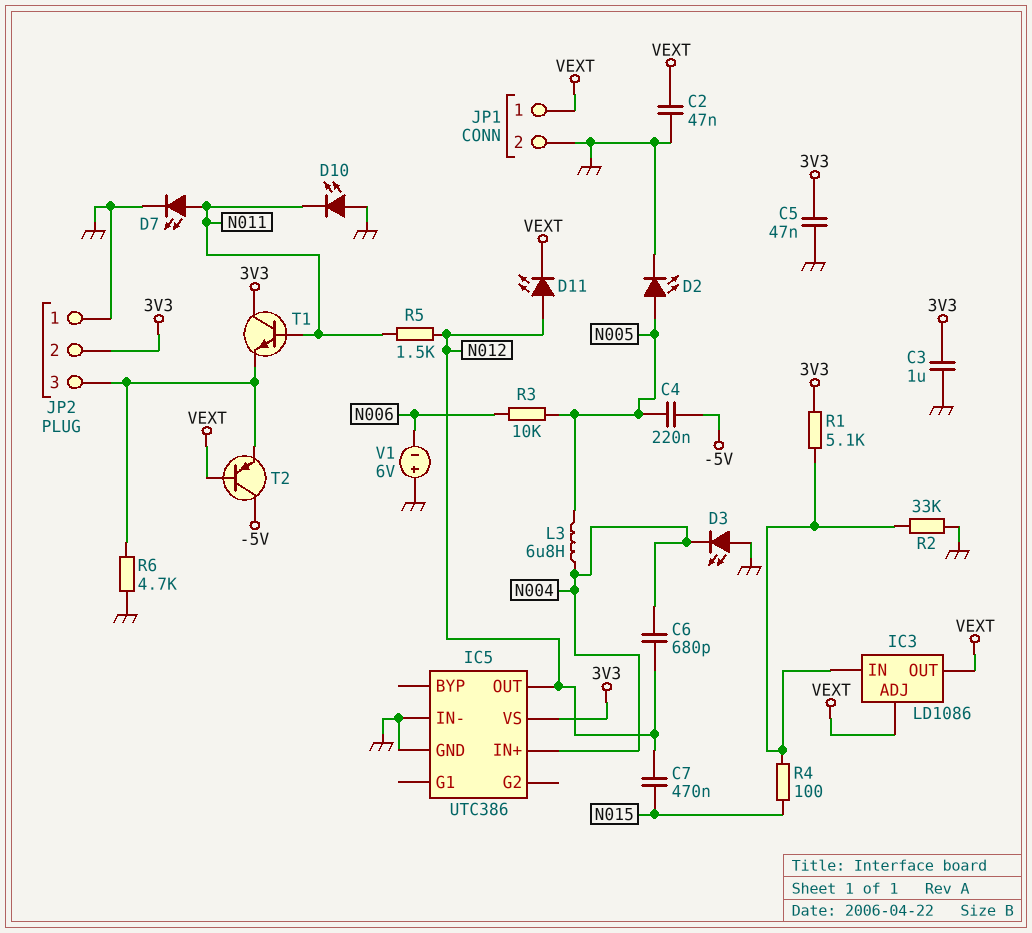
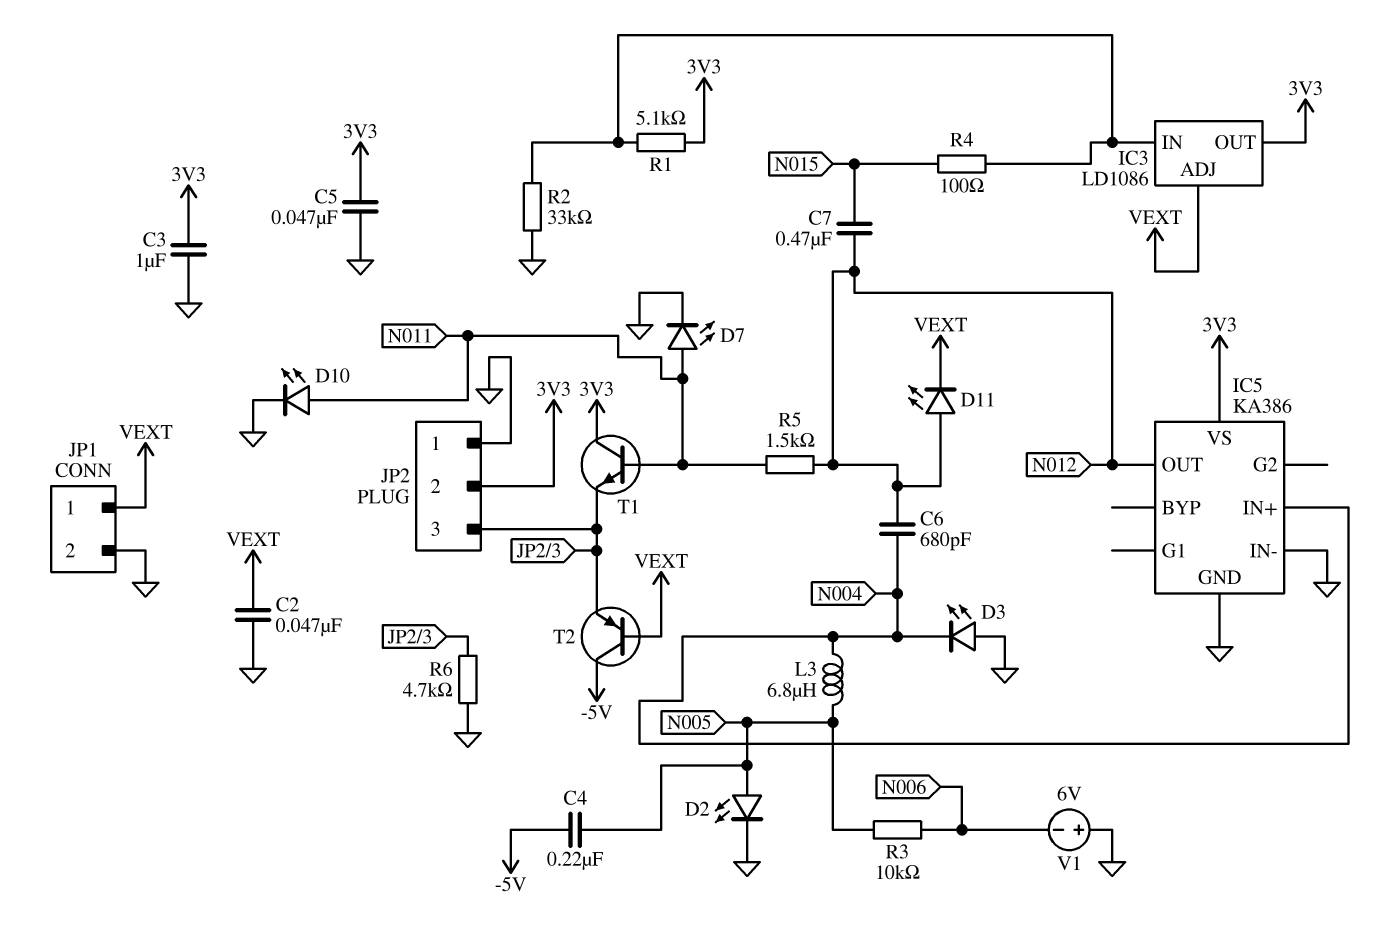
D10: LED (A GND, K N011) -> LED (A N011, K GND)
IC3 pin OUT: VEXT -> 3V3
IC5: UTC386 -> KA386

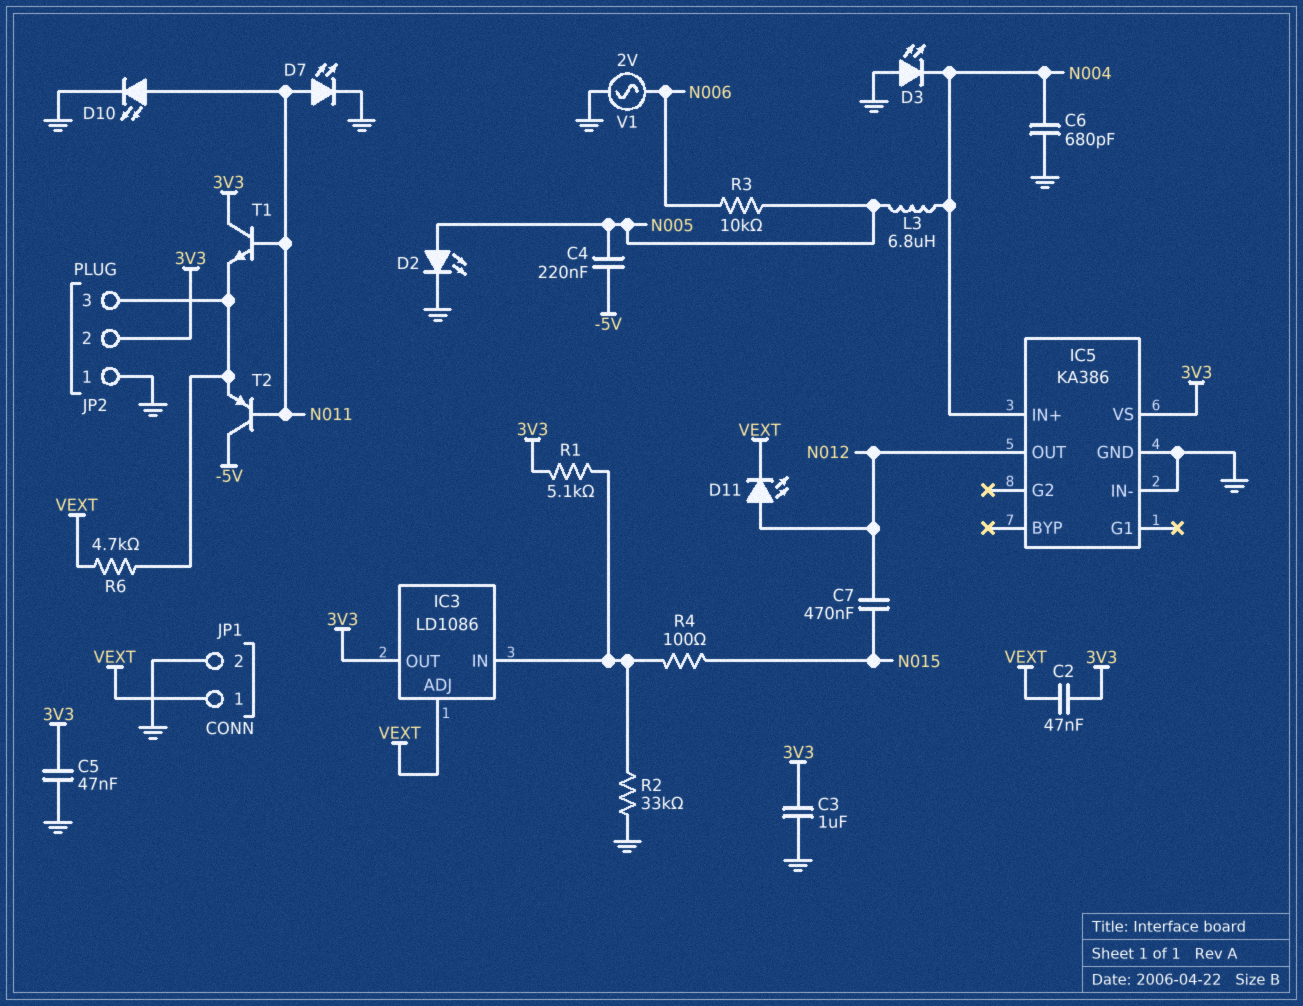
C2: 47nF (GND, VEXT) -> 47nF (3V3, VEXT)
C6: 680pF (N004, N012) -> 680pF (GND, N004)
R5: 1.5k (N011, N012) -> none
R6: 4.7k (GND, JP2/3) -> 4.7k (JP2/3, VEXT)
T2: PNP (B VEXT, C -5V, E JP2/3) -> PNP (B N011, C -5V, E JP2/3)
V1: 6V (plus GND, minus N006) -> AC 2V (GND, N006)

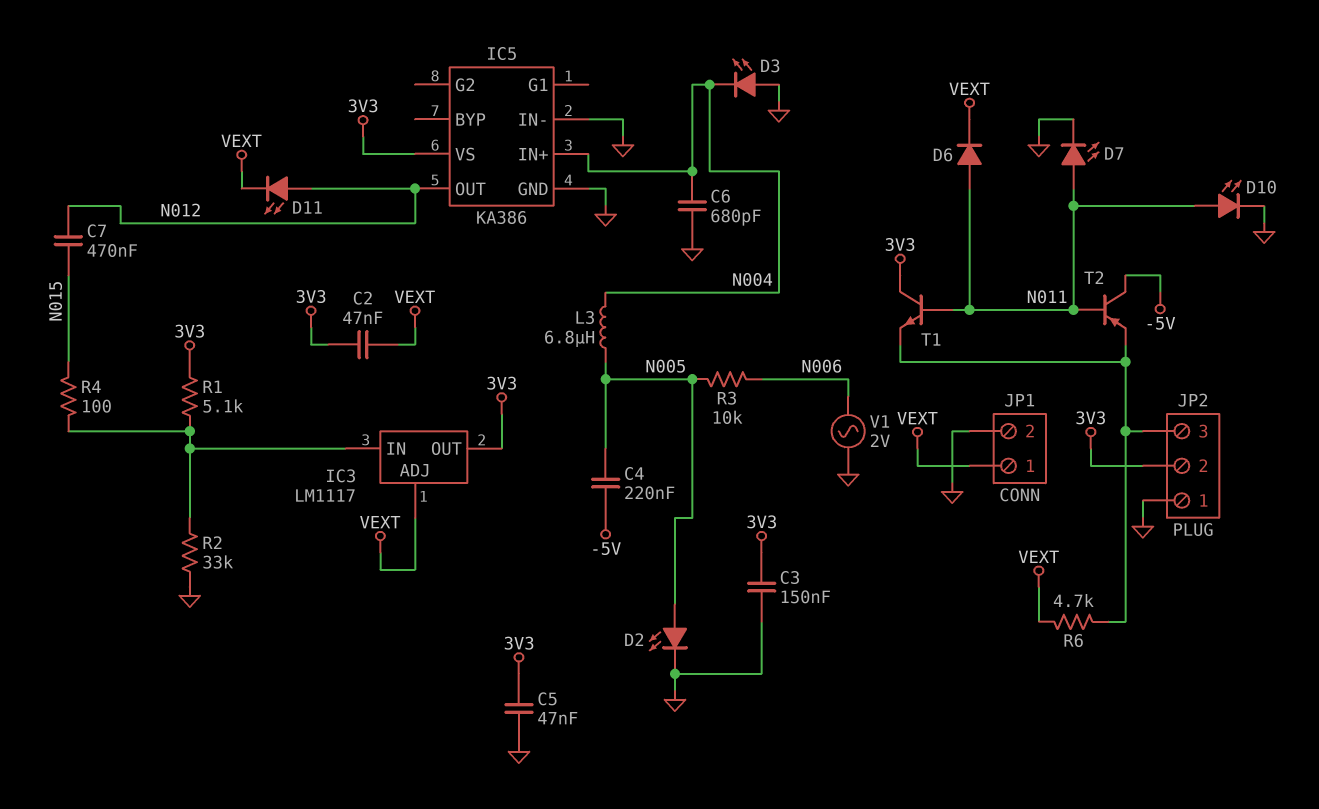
C3: 1uF (3V3, GND) -> 150nF (3V3, GND)
D6: none -> diode (A N011, K VEXT)
IC3: LD1086 -> LM1117

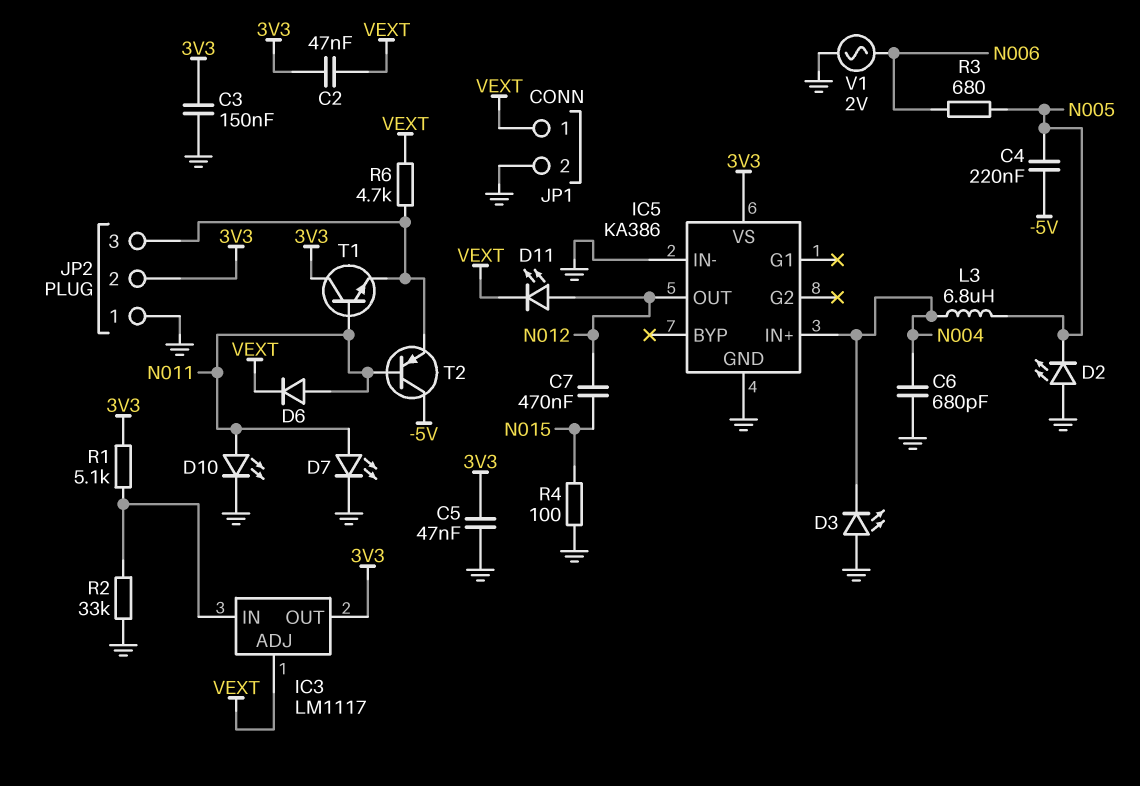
D2: LED (A N005, K GND) -> LED (A GND, K N005)
R3: 10k (N005, N006) -> 680 (N005, N006)
R4: 100 (IC3/IN, N015) -> 100 (GND, N015)

